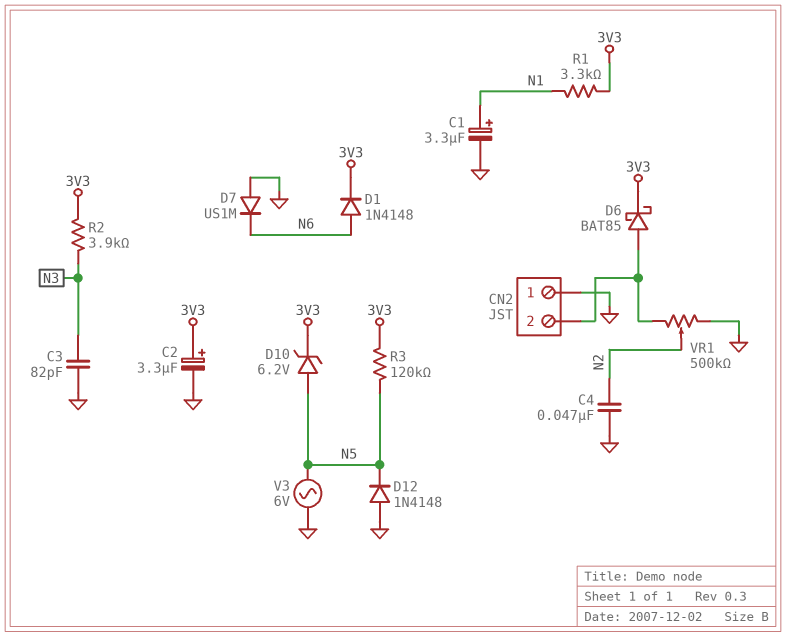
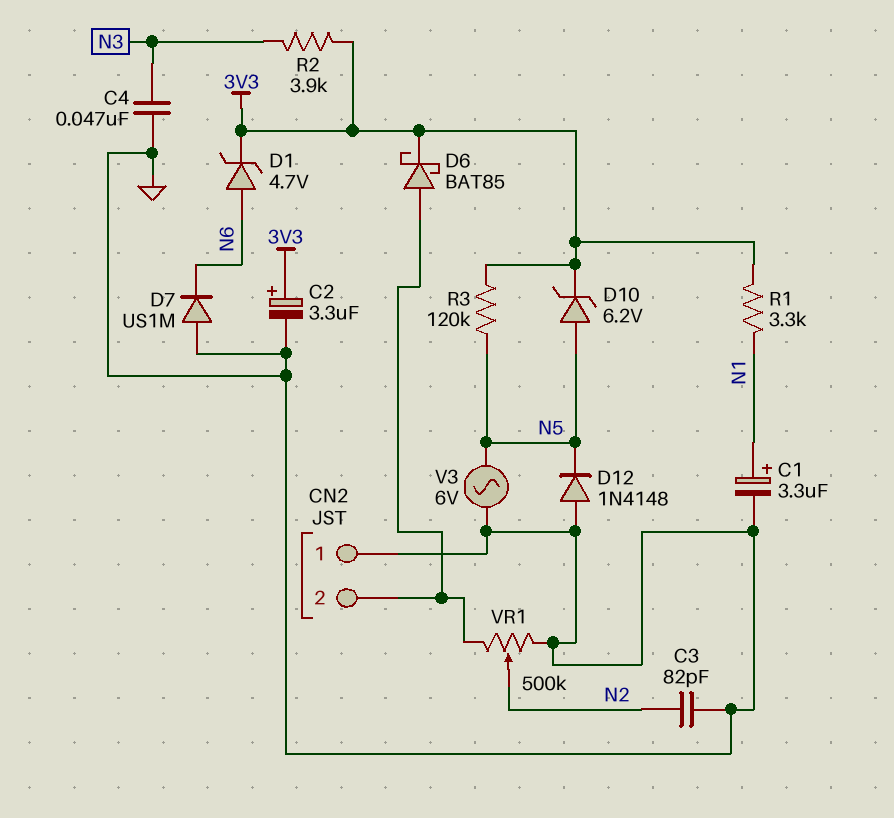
C3: 82pF (GND, N3) -> 82pF (GND, N2)
C4: 47nF (GND, N2) -> 47nF (GND, N3)
D1: diode 1N4148 (A N6, K 3V3) -> zener 4.7V (A N6, K 3V3)

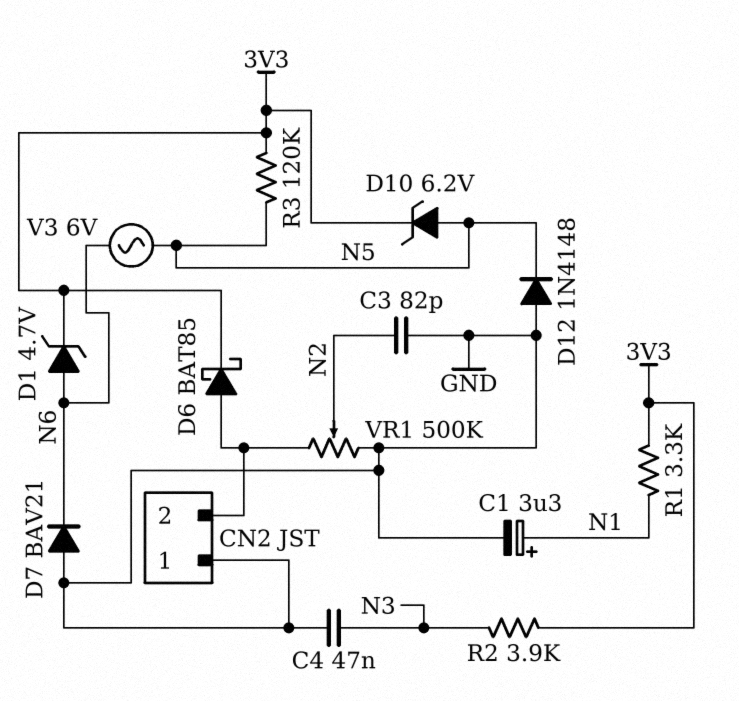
C2: 3.3uF (plus 3V3, minus GND) -> none
D7: diode US1M (A GND, K N6) -> diode BAV21 (A GND, K N6)
V3: AC 6V (GND, N5) -> AC 6V (N5, N6)

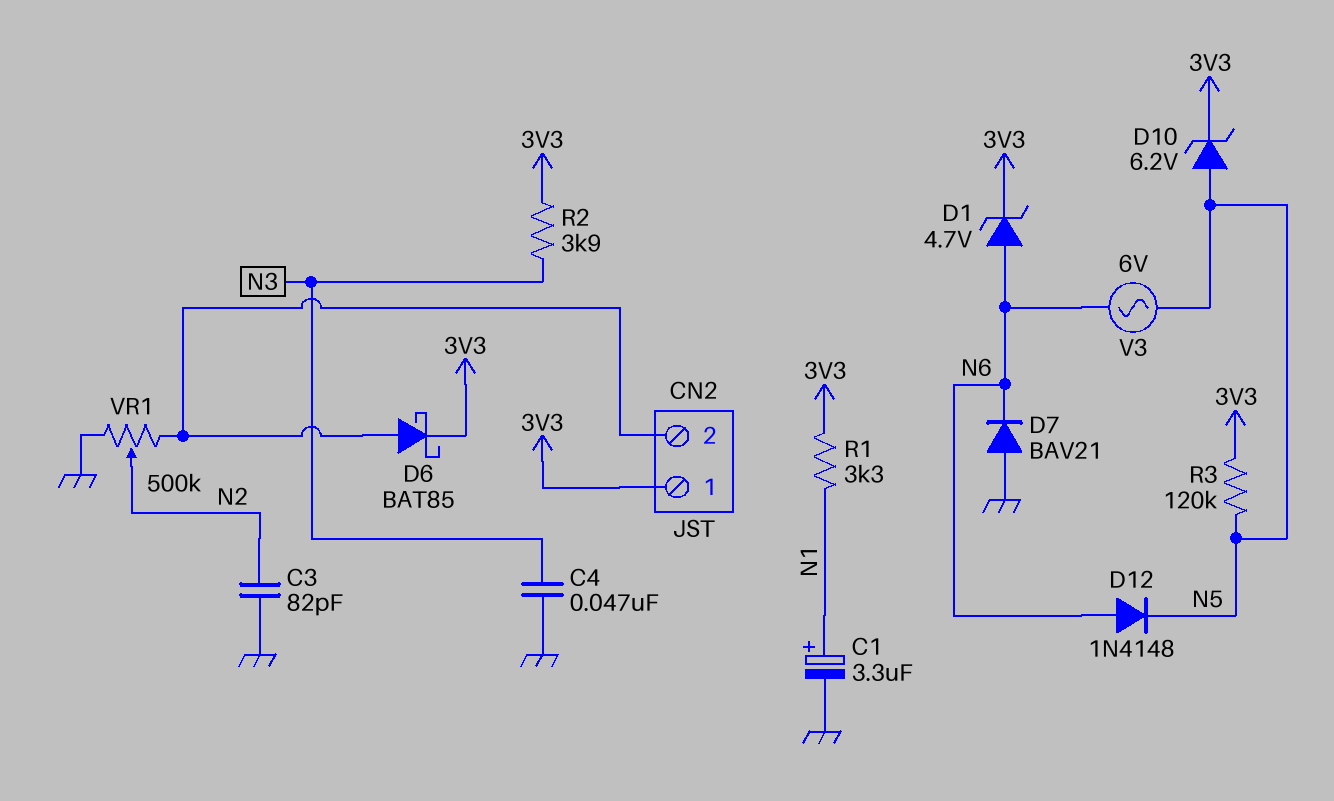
CN2 pin 1: GND -> 3V3
D12: diode 1N4148 (A GND, K N5) -> diode 1N4148 (A N6, K N5)

